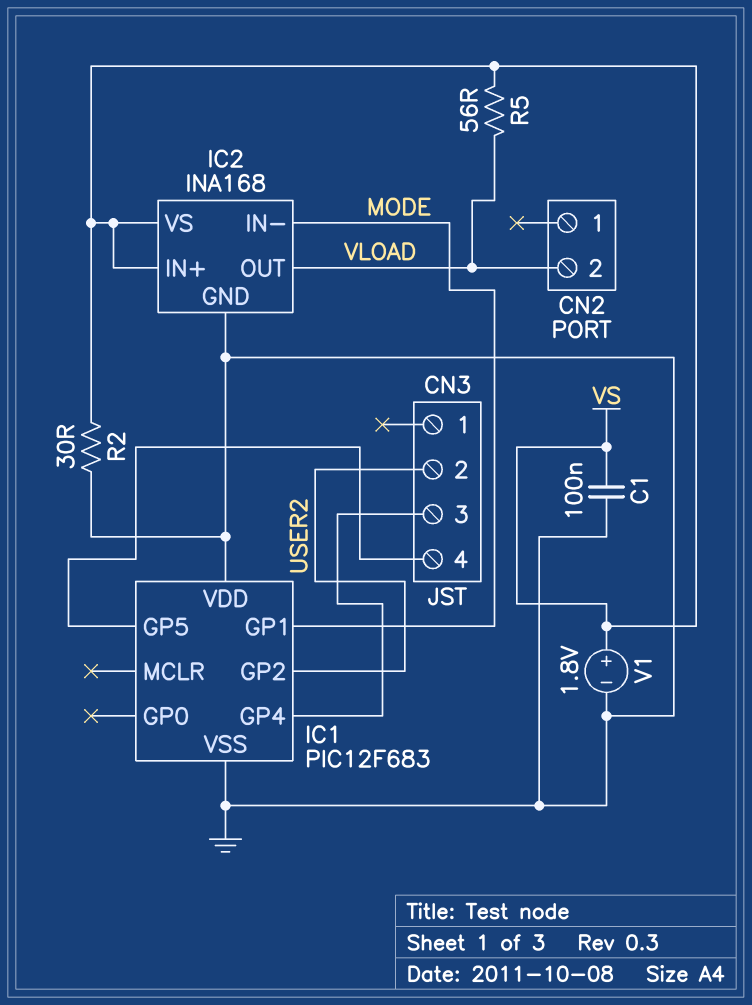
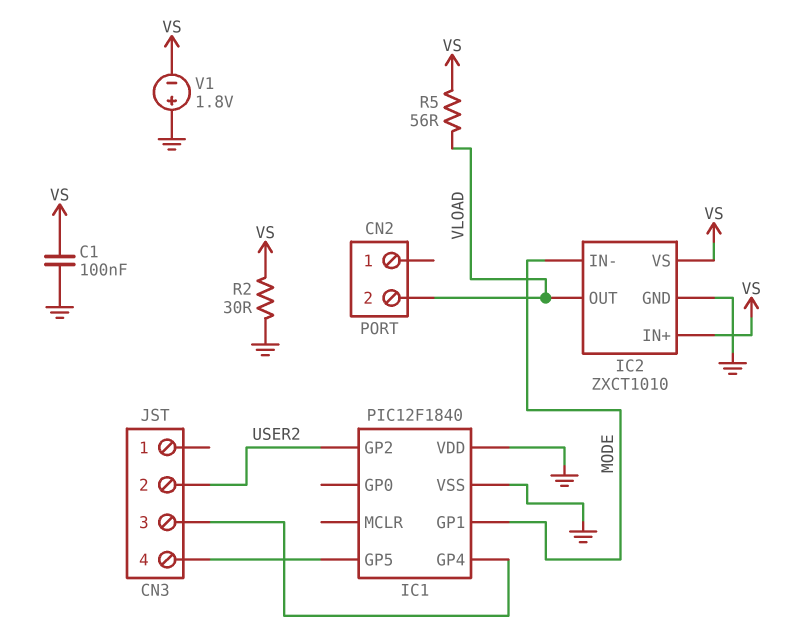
IC1: PIC12F683 -> PIC12F1840
IC2: INA168 -> ZXCT1010
V1: 1.8V (plus VS, minus GND) -> 1.8V (plus GND, minus VS)

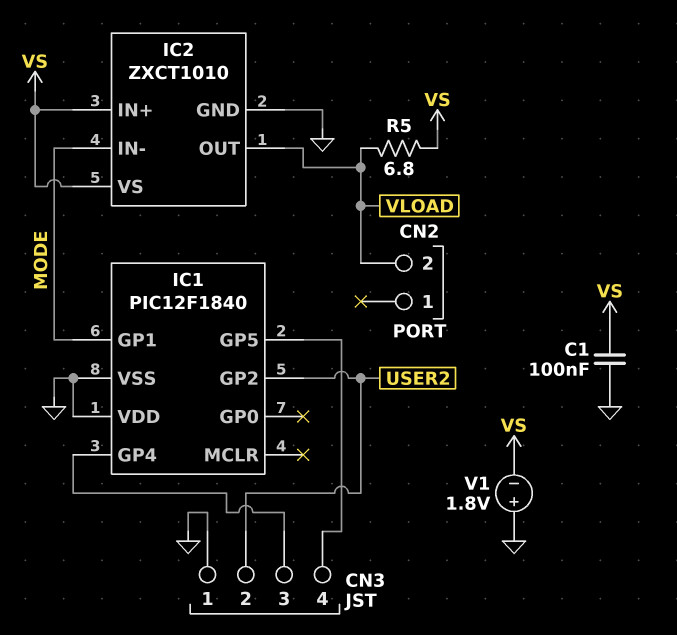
CN3 pin 1: none -> GND
R2: 30 (GND, VS) -> none
R5: 56 (VLOAD, VS) -> 6.8 (VLOAD, VS)

